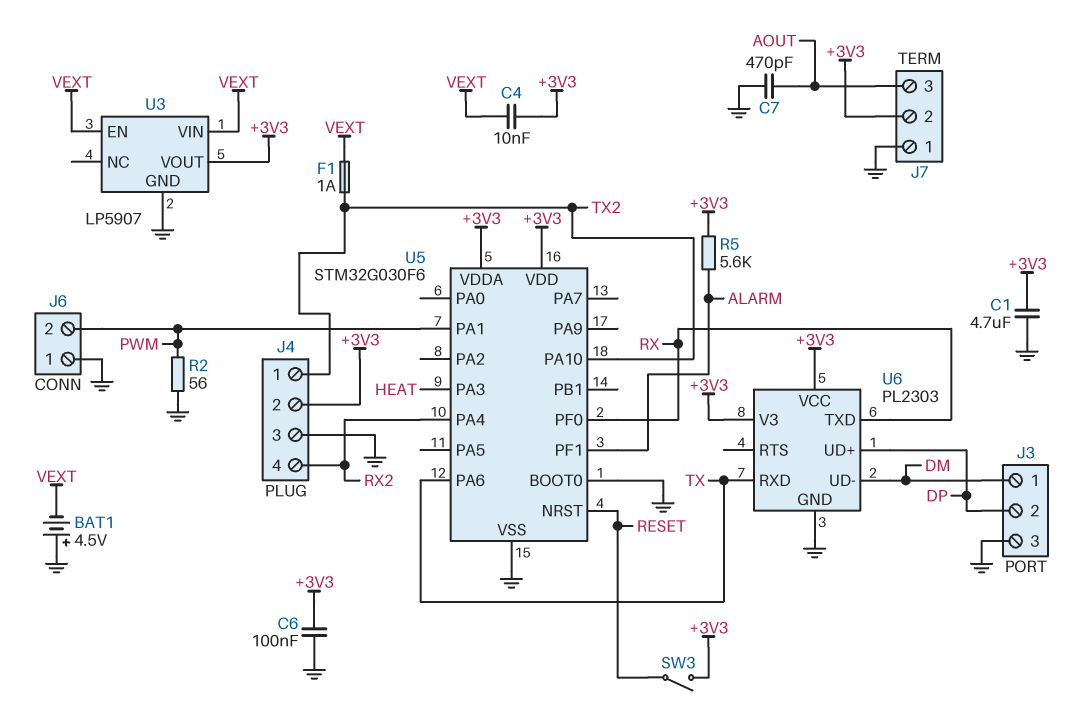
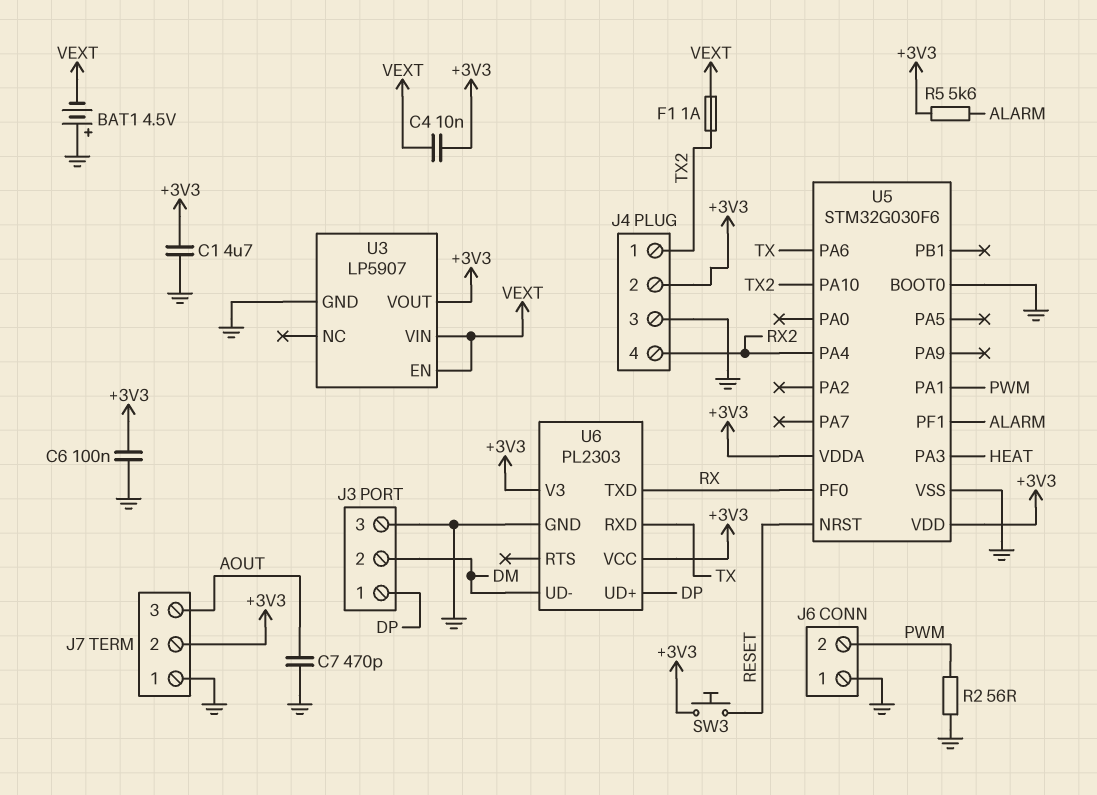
J3 pin 1: DM -> DP
J3 pin 2: DP -> DM
SW3: switch (+3V3, RESET) -> button (+3V3, RESET)

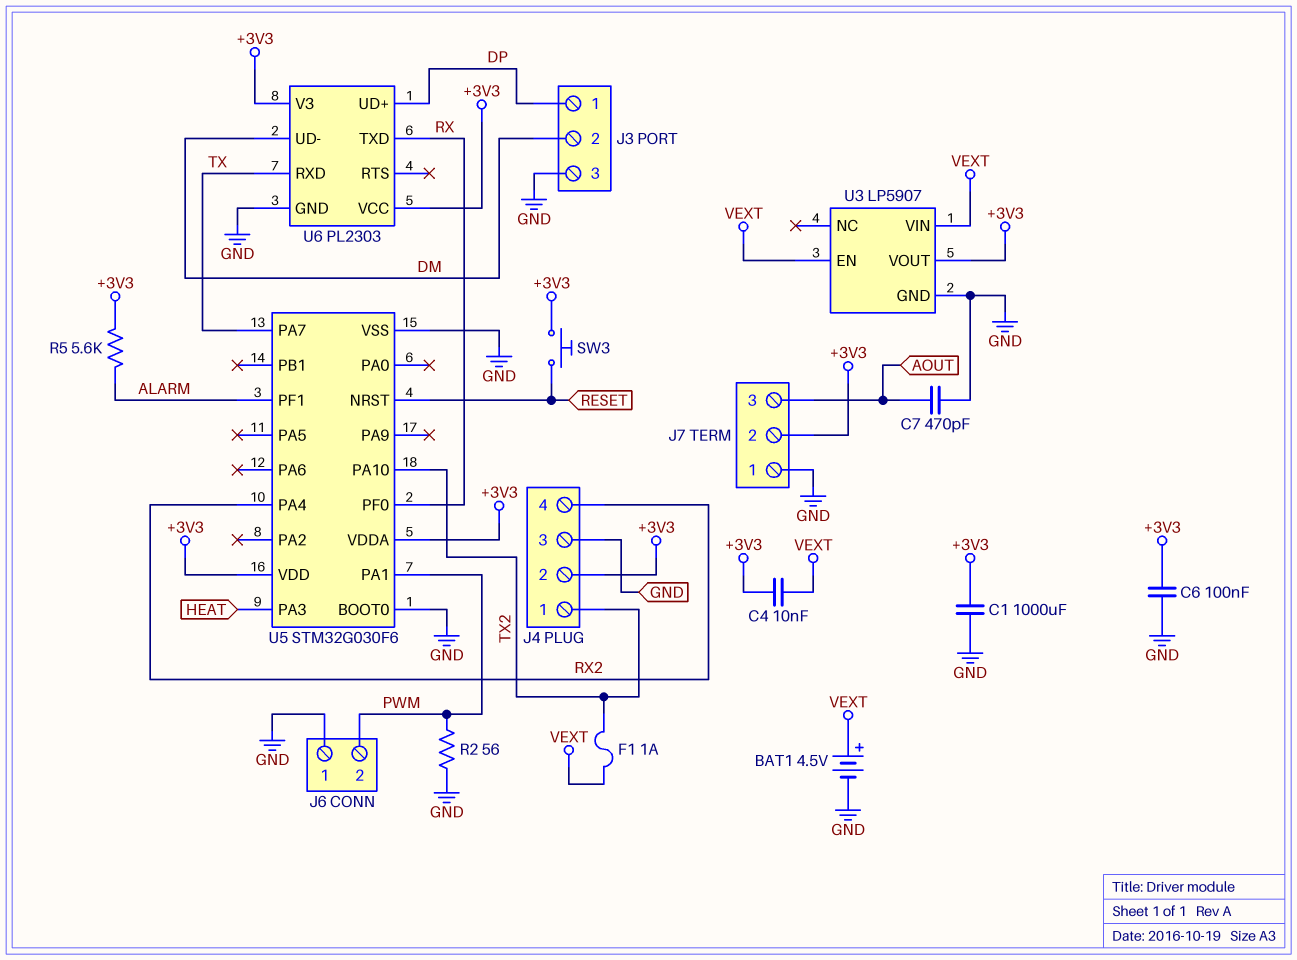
BAT1: 4.5V (plus GND, minus VEXT) -> 4.5V (plus VEXT, minus GND)
C1: 4.7uF (+3V3, GND) -> 1000uF (+3V3, GND)
U5 pin PA6: TX -> none
U5 pin PA7: none -> TX

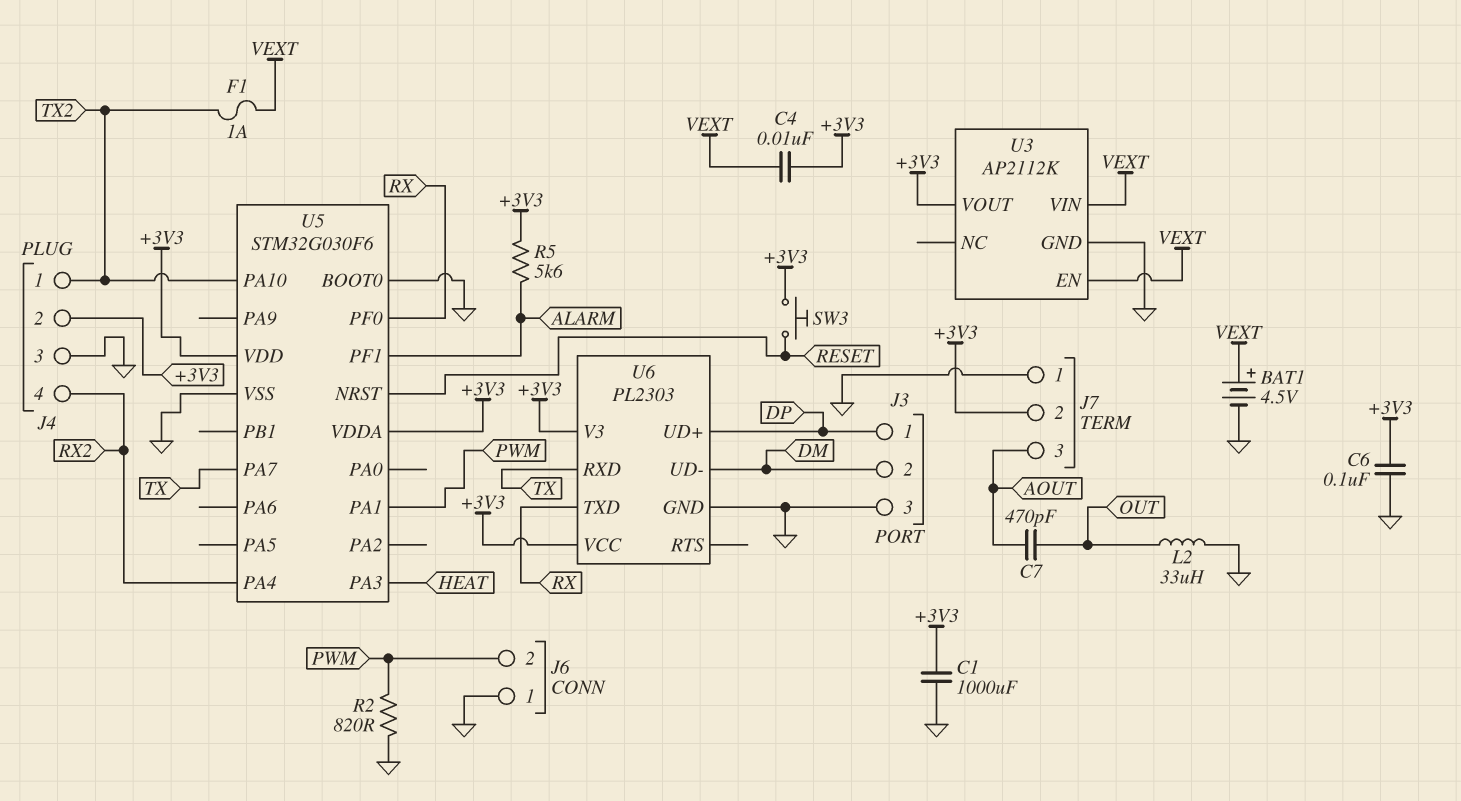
C7: 470pF (AOUT, GND) -> 470pF (AOUT, OUT)
L2: none -> 33uH (GND, OUT)
R2: 56 (GND, PWM) -> 820 (GND, PWM)
U3: LP5907 -> AP2112K

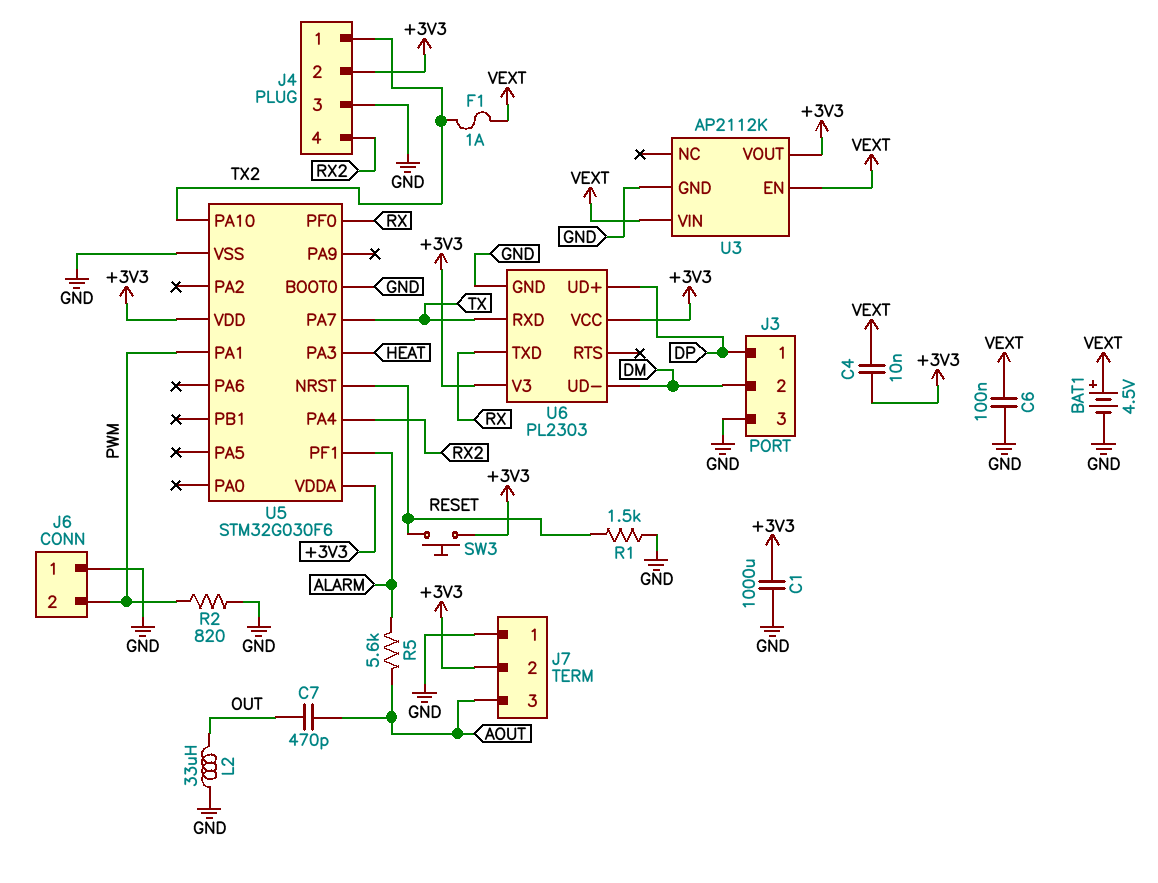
C6: 100nF (+3V3, GND) -> 100nF (GND, VEXT)
R1: none -> 1.5k (GND, RESET)
R5: 5.6k (+3V3, ALARM) -> 5.6k (ALARM, AOUT)

